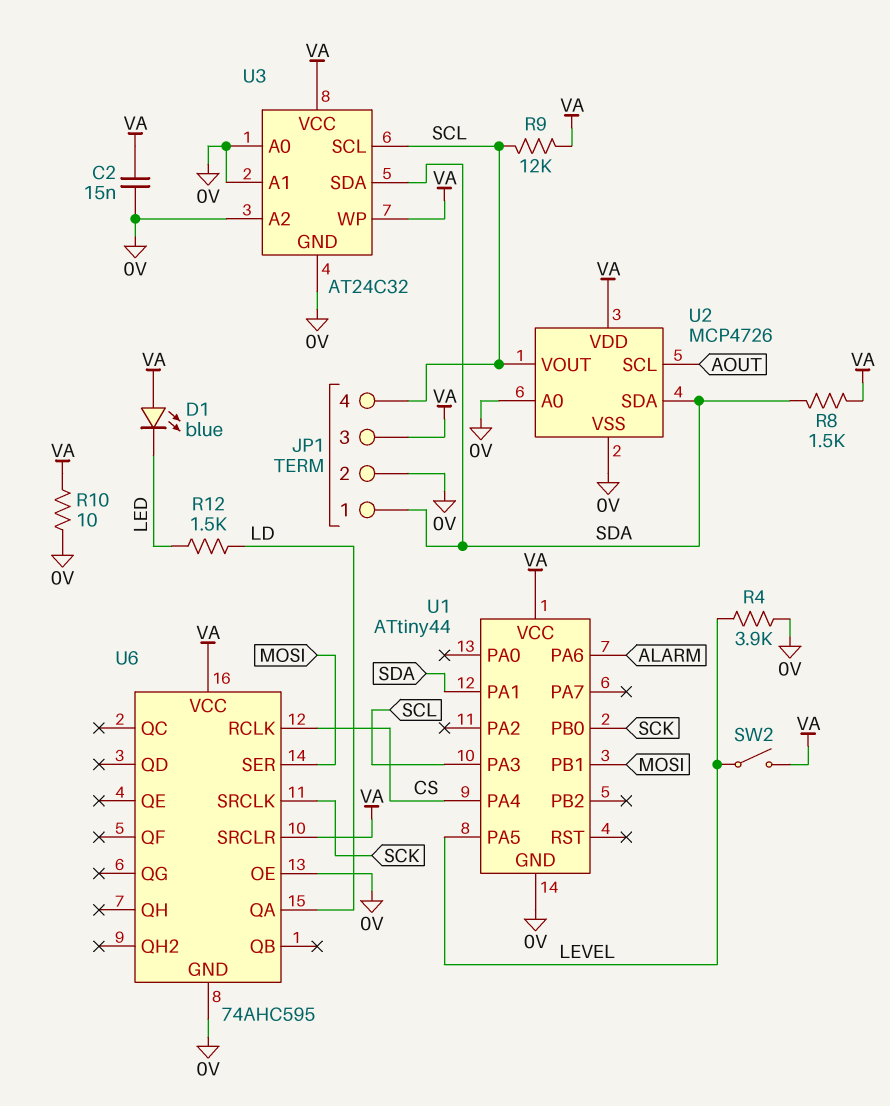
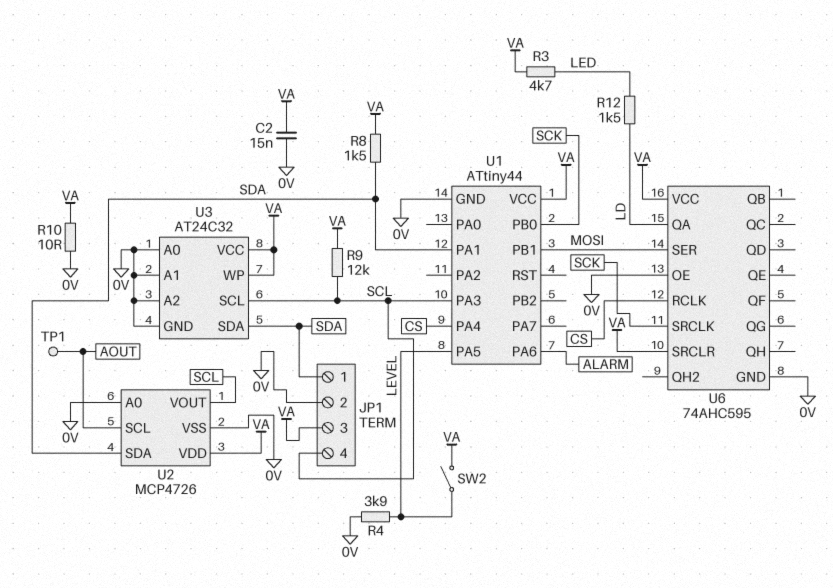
D1: LED blue (A VA, K LED) -> none
R3: none -> 4.7k (LED, VA)
TP1: none -> test point (AOUT)

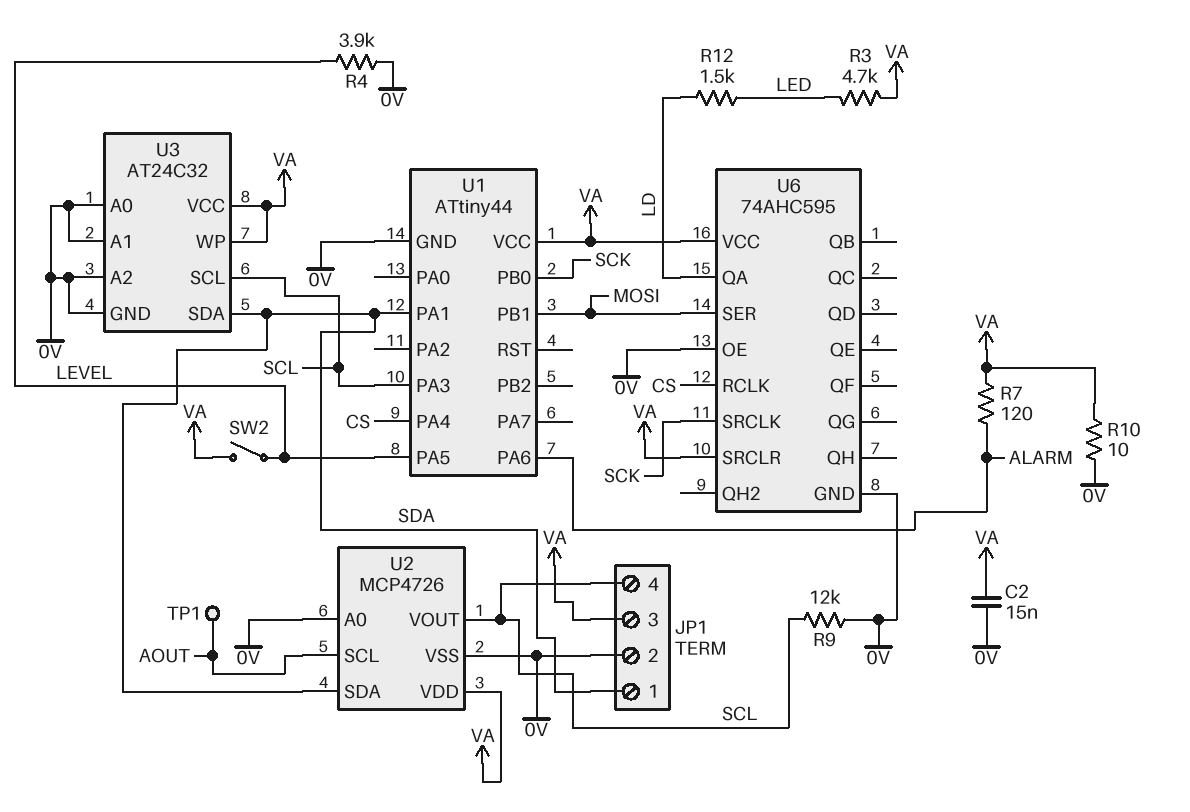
R7: none -> 120 (ALARM, VA)
R8: 1.5k (SDA, VA) -> none
R9: 12k (SCL, VA) -> 12k (0V, SCL)

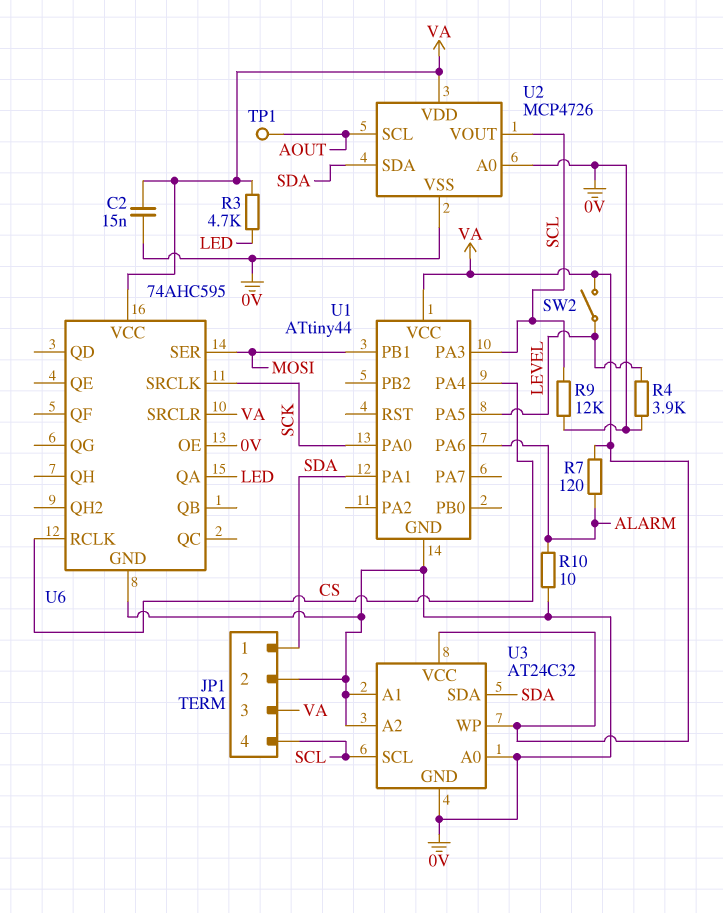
R10: 10 (0V, VA) -> 10 (0V, ALARM)
R12: 1.5k (LD, LED) -> none
U1 pin PA0: none -> SCK
U1 pin PB0: SCK -> none
U6 pin QA: LD -> LED

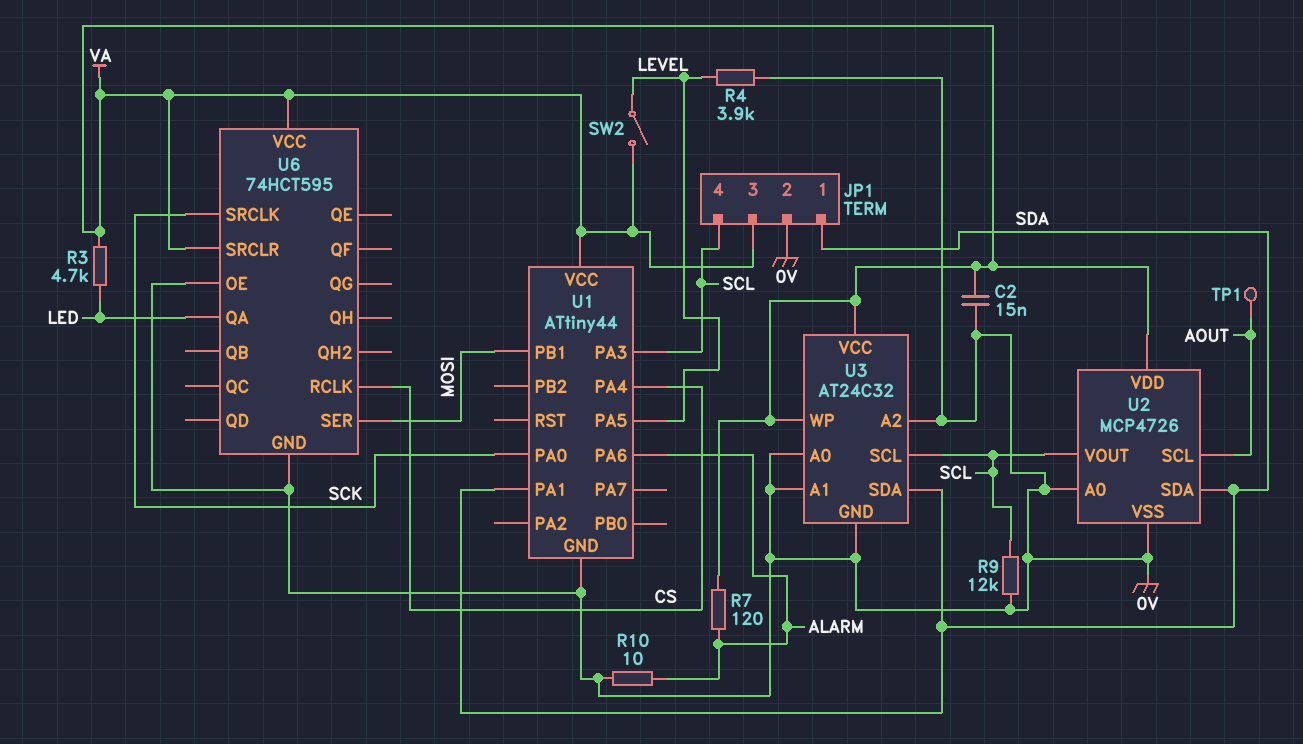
U6: 74AHC595 -> 74HCT595

